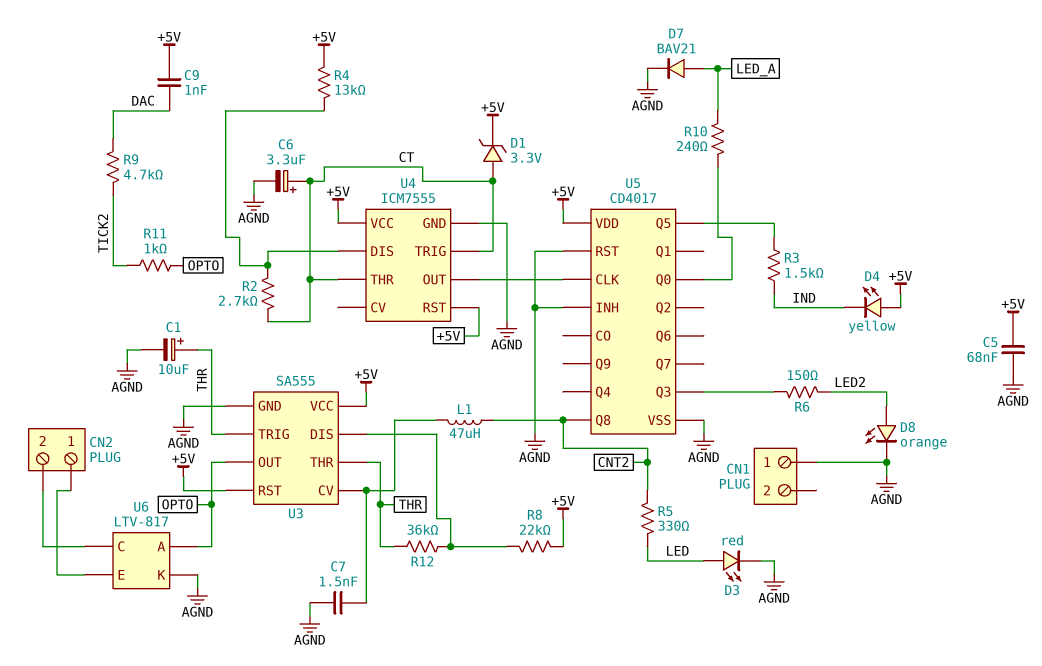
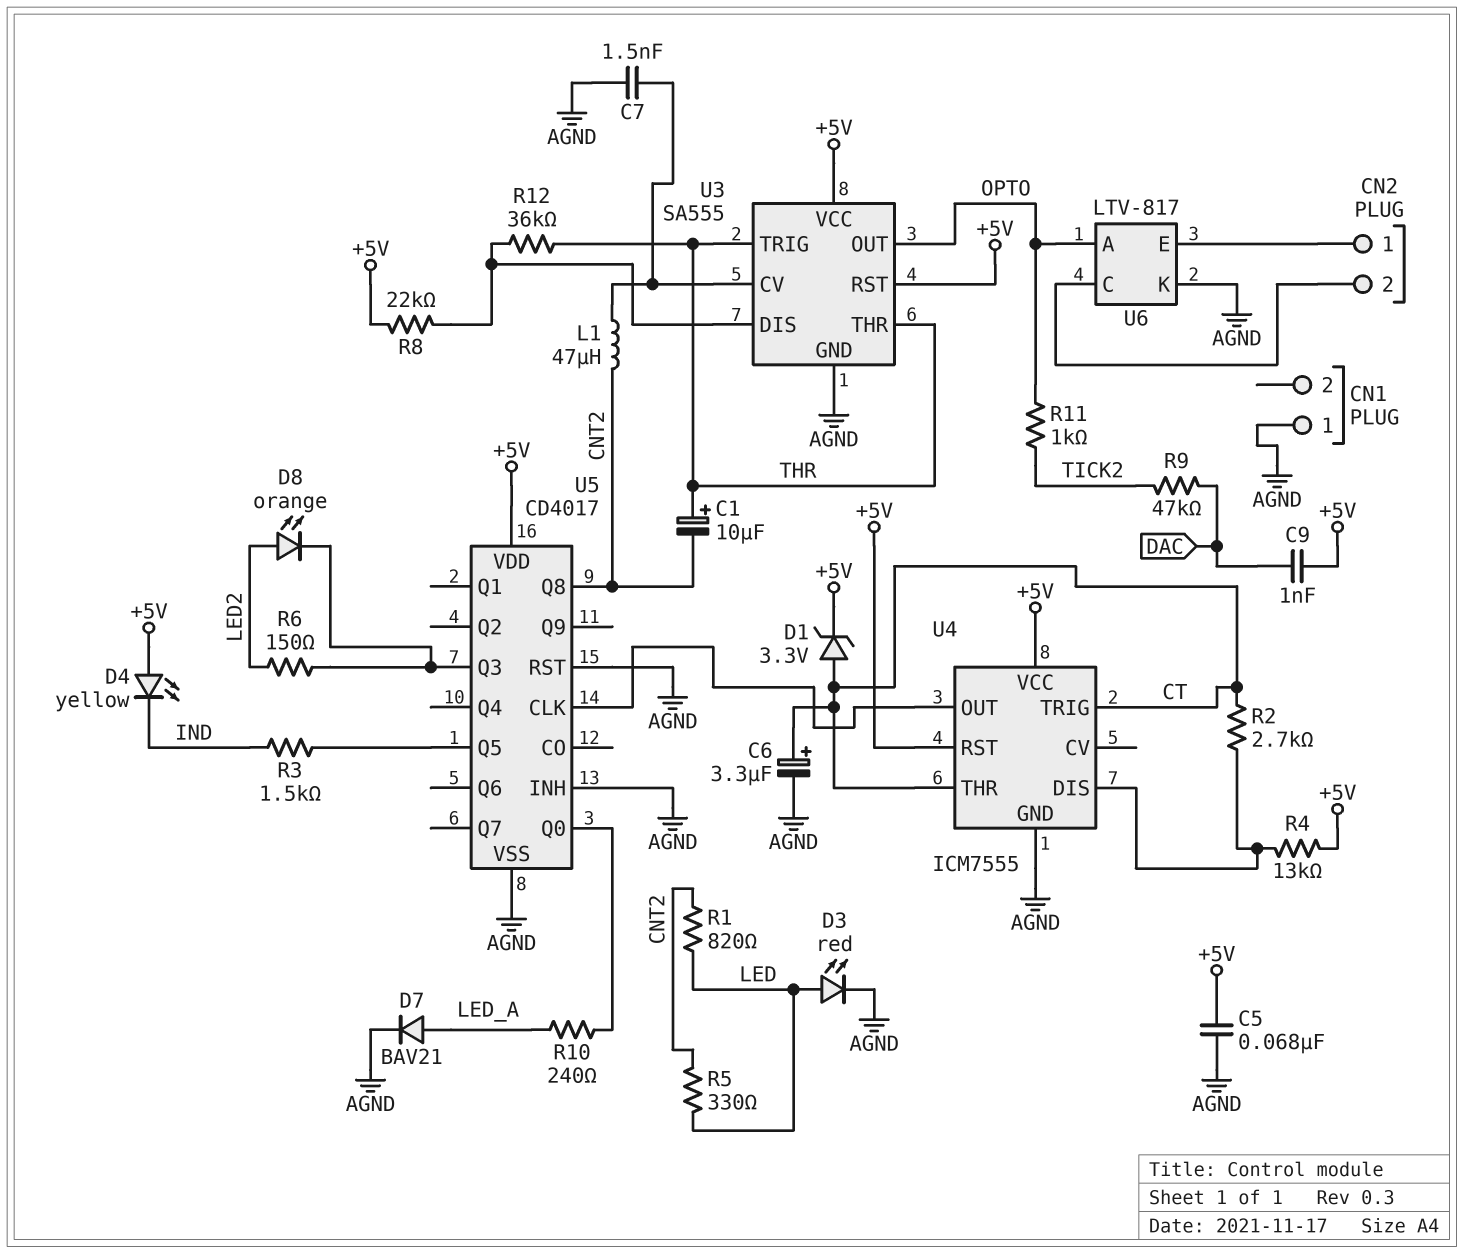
C1: 10uF (plus THR, minus AGND) -> 10uF (plus THR, minus CNT2)
D8: LED orange (A LED2, K AGND) -> LED orange (A LED2, K U5/Q3)
R1: none -> 820 (CNT2, LED)
R9: 4.7k (DAC, TICK2) -> 47k (DAC, TICK2)

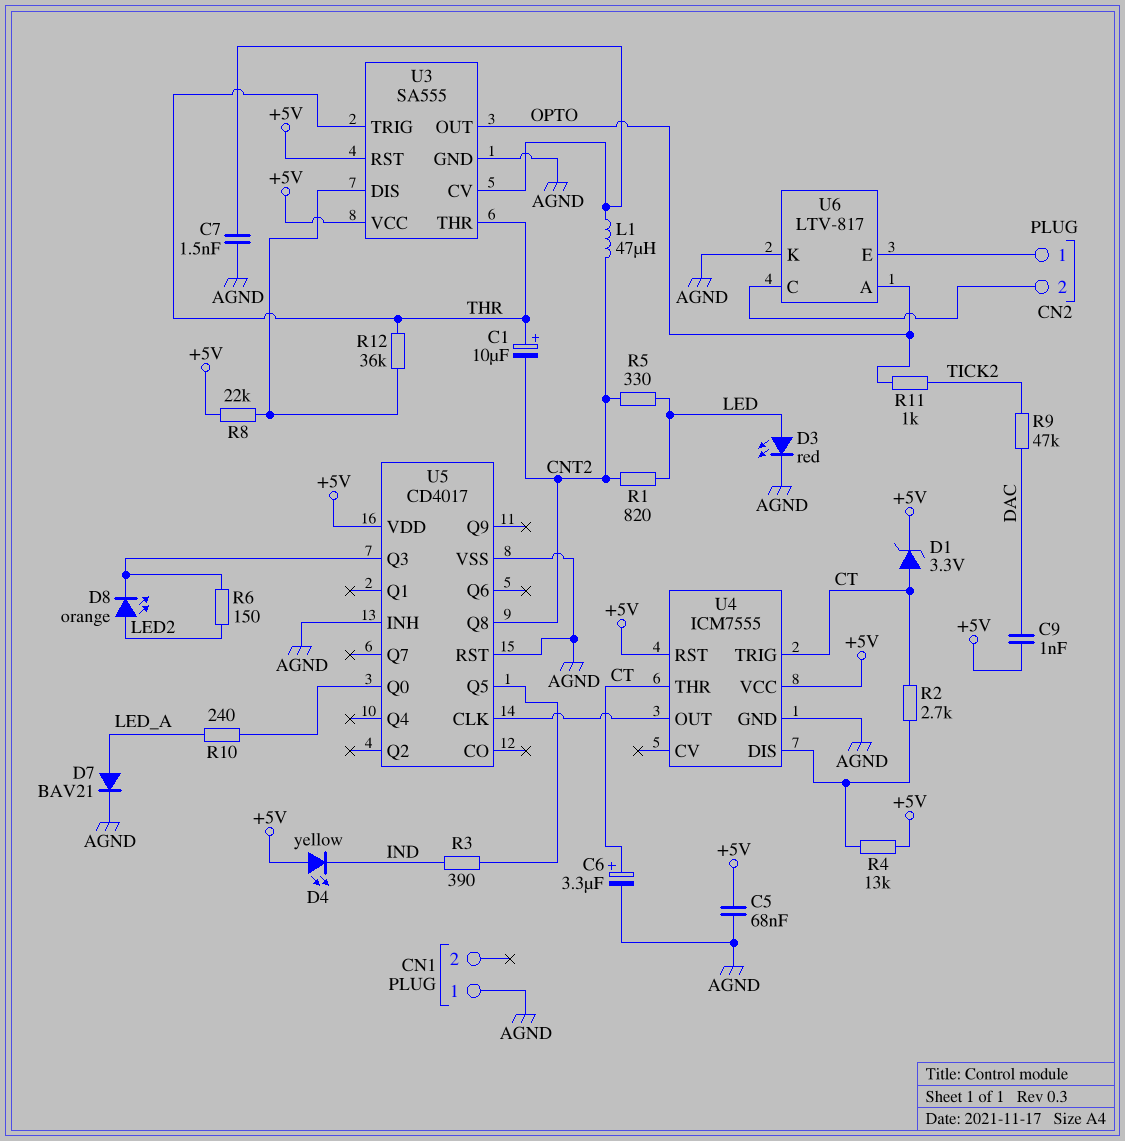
R3: 1.5k (IND, U5/Q5) -> 390 (IND, U5/Q5)

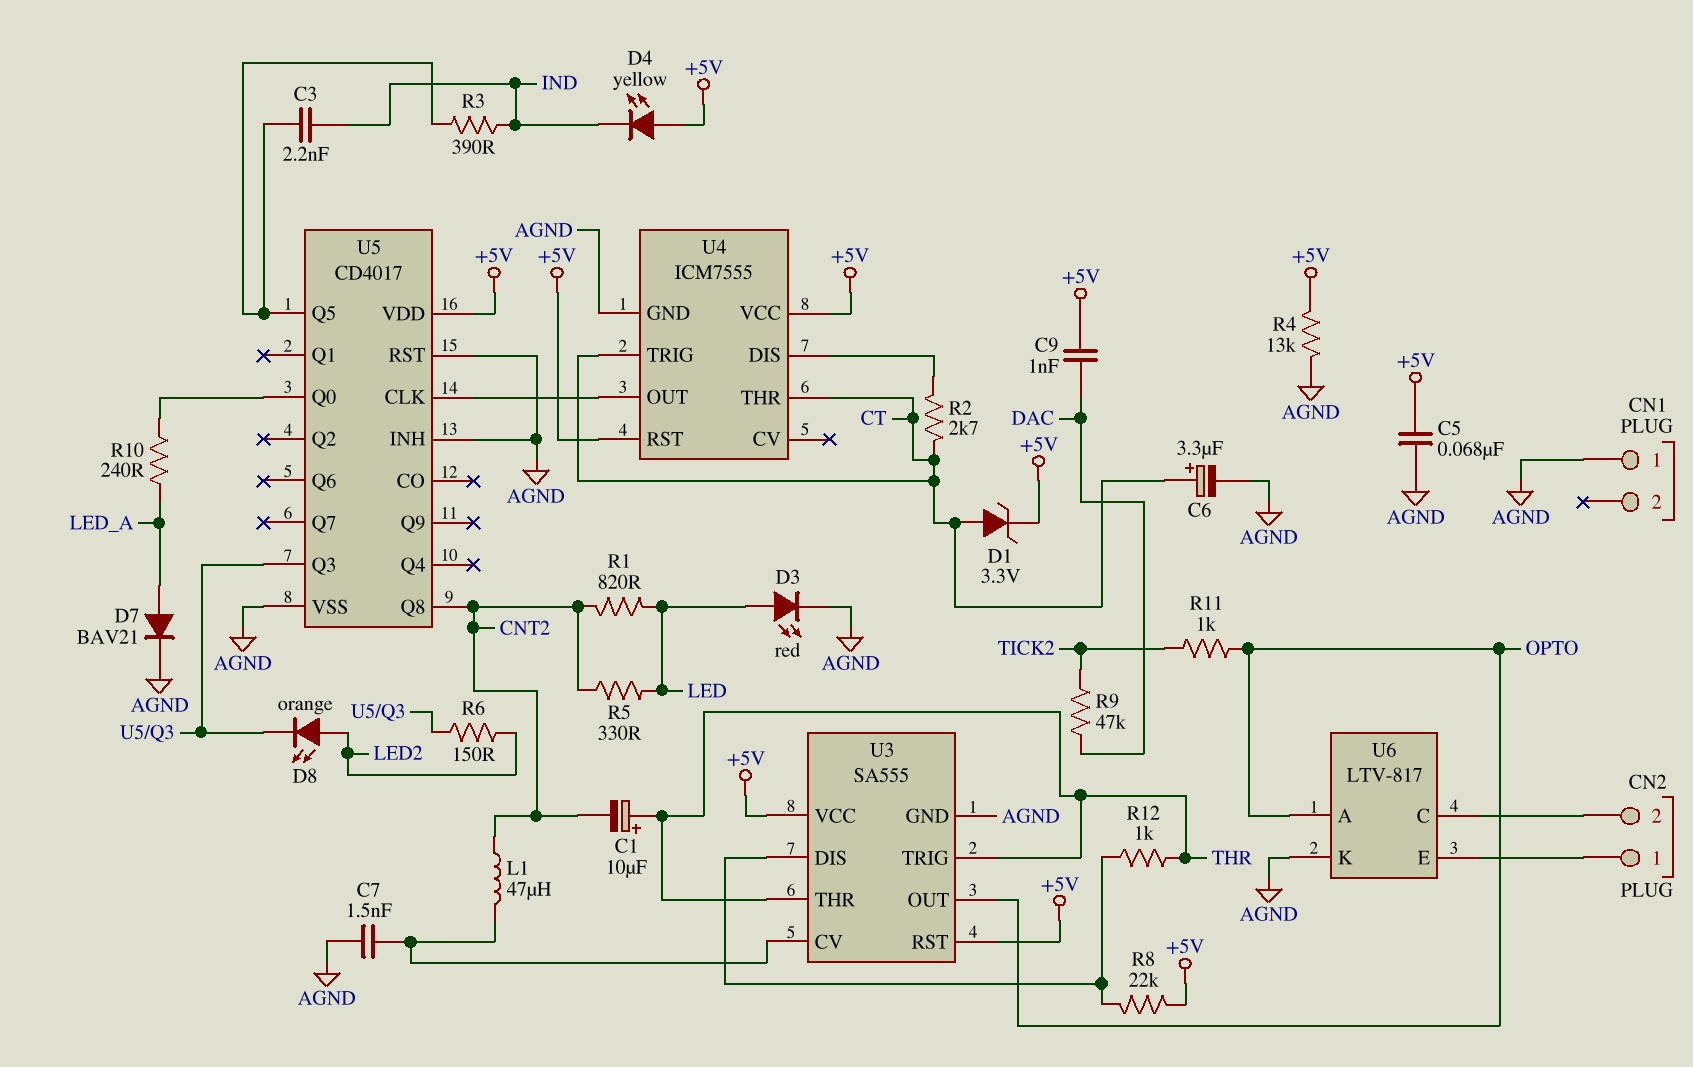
C3: none -> 2.2nF (IND, U5/Q5)
R4: 13k (+5V, U4/DIS) -> 13k (+5V, AGND)
R12: 36k (THR, U3/DIS) -> 1k (THR, U3/DIS)

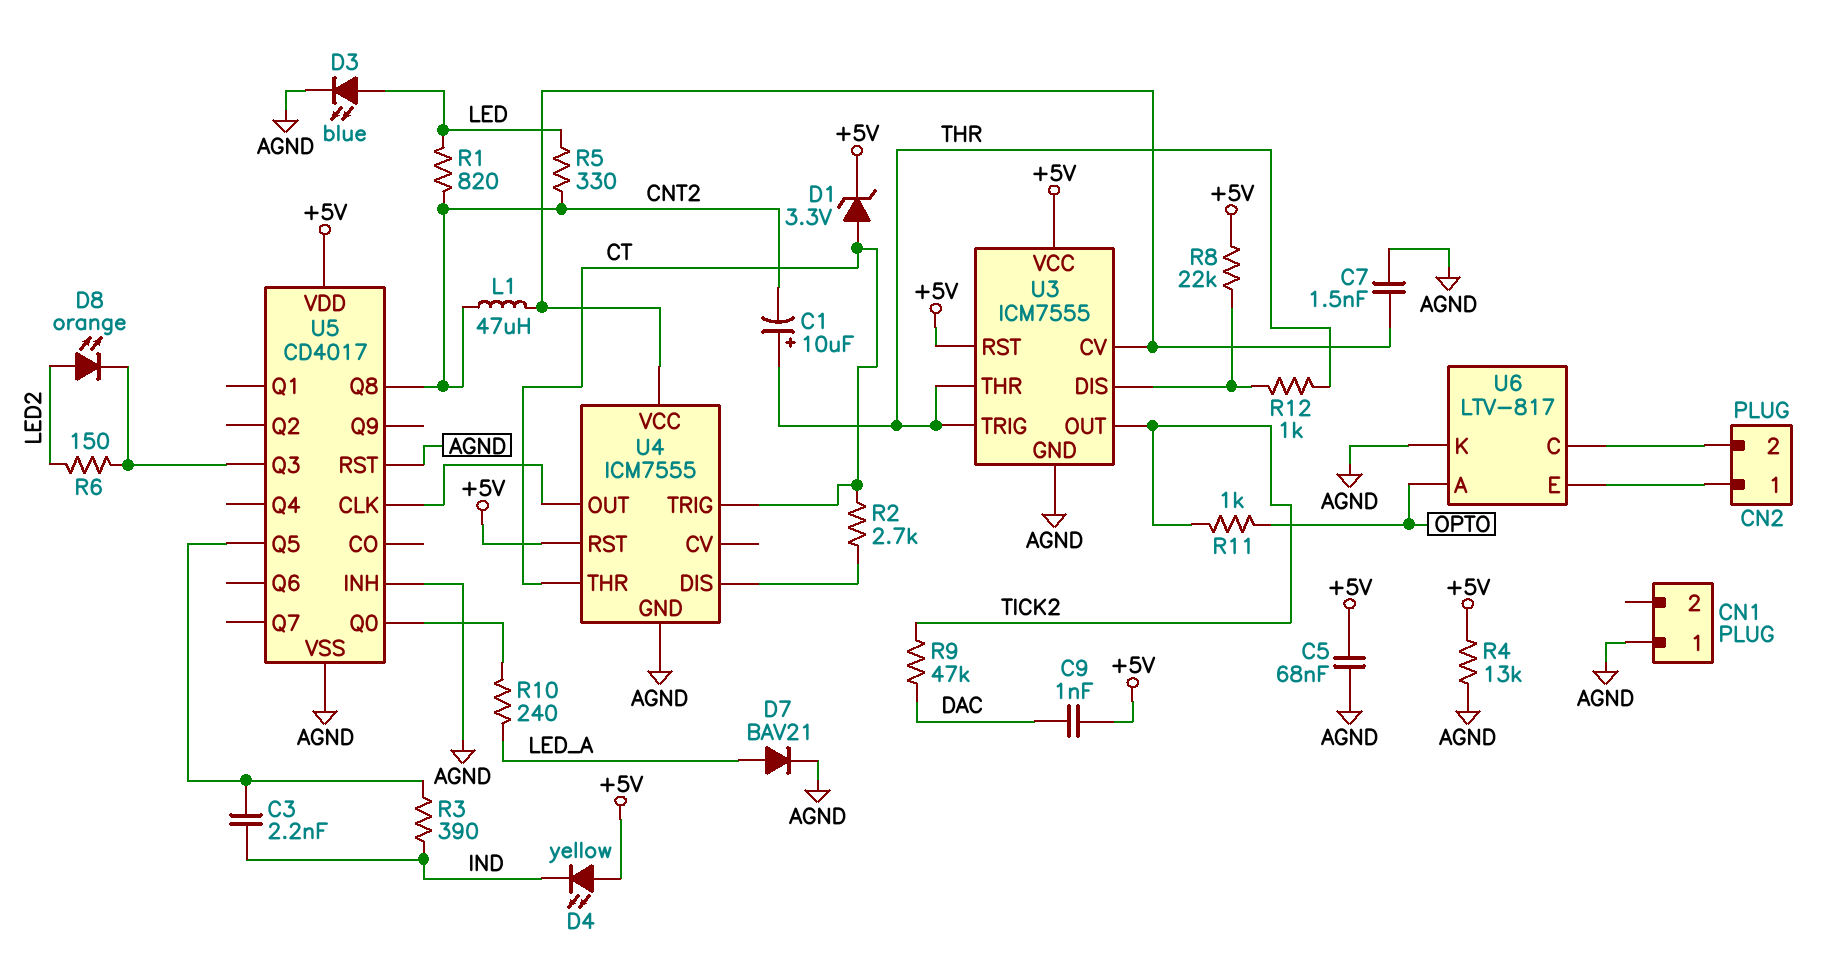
C6: 3.3uF (plus CT, minus AGND) -> none
D3: LED red (A LED, K AGND) -> LED blue (A LED, K AGND)
U3: SA555 -> ICM7555
U3 pin OUT: OPTO -> TICK2
U4 pin VCC: +5V -> U3/CV

